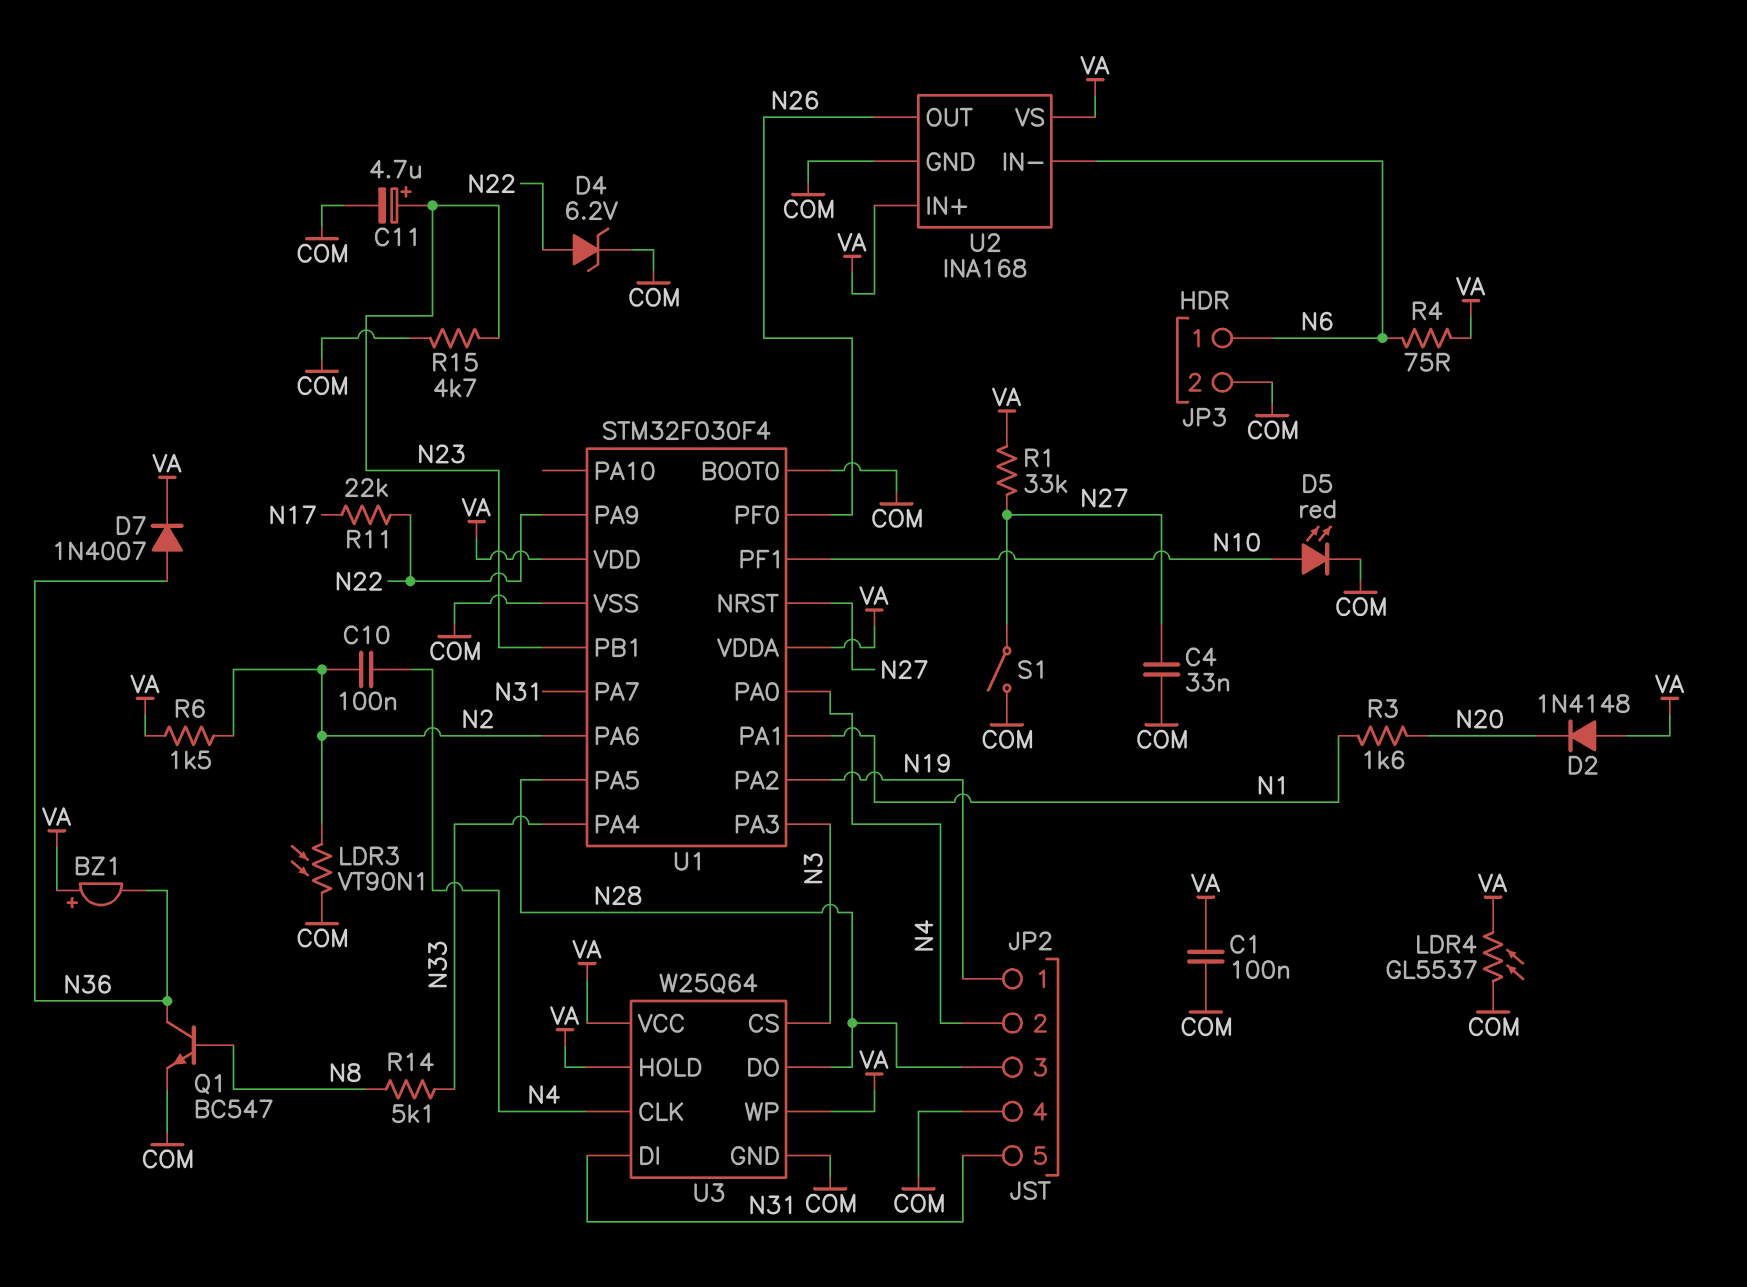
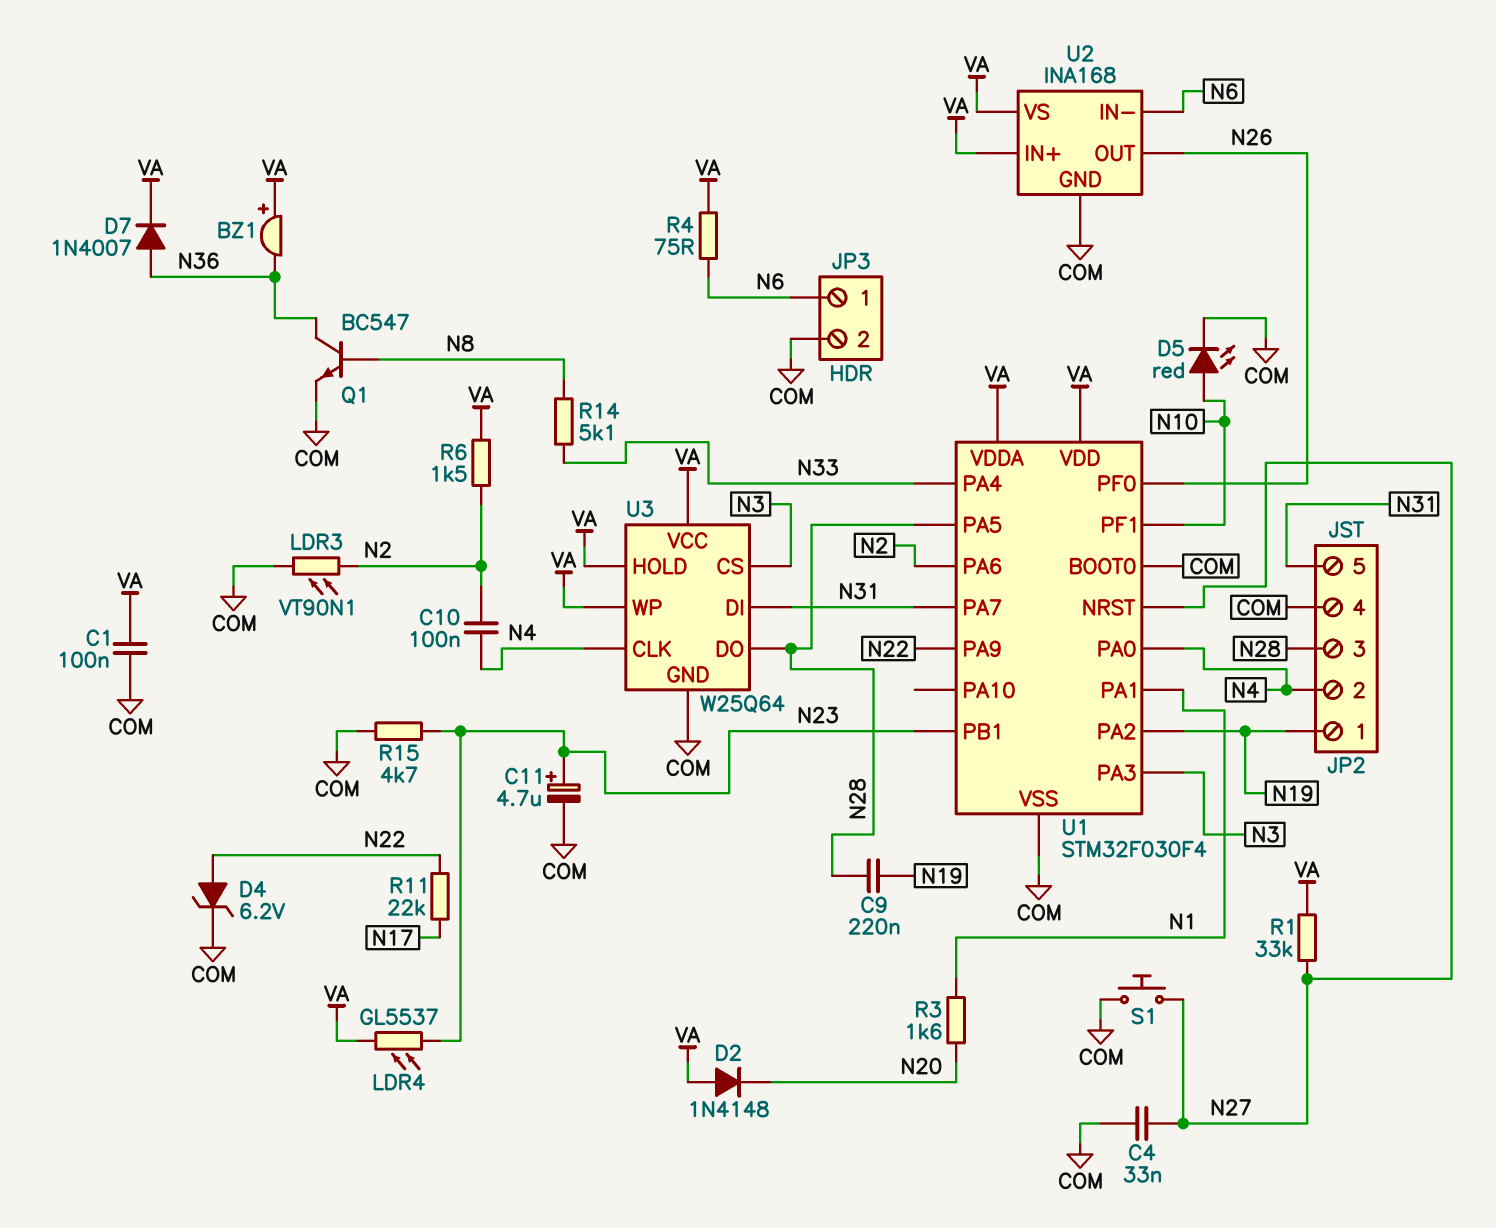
C9: none -> 220nF (N19, N28)
LDR4: GL5537 (COM, VA) -> GL5537 (N23, VA)
S1: switch (COM, N27) -> button (COM, N27)

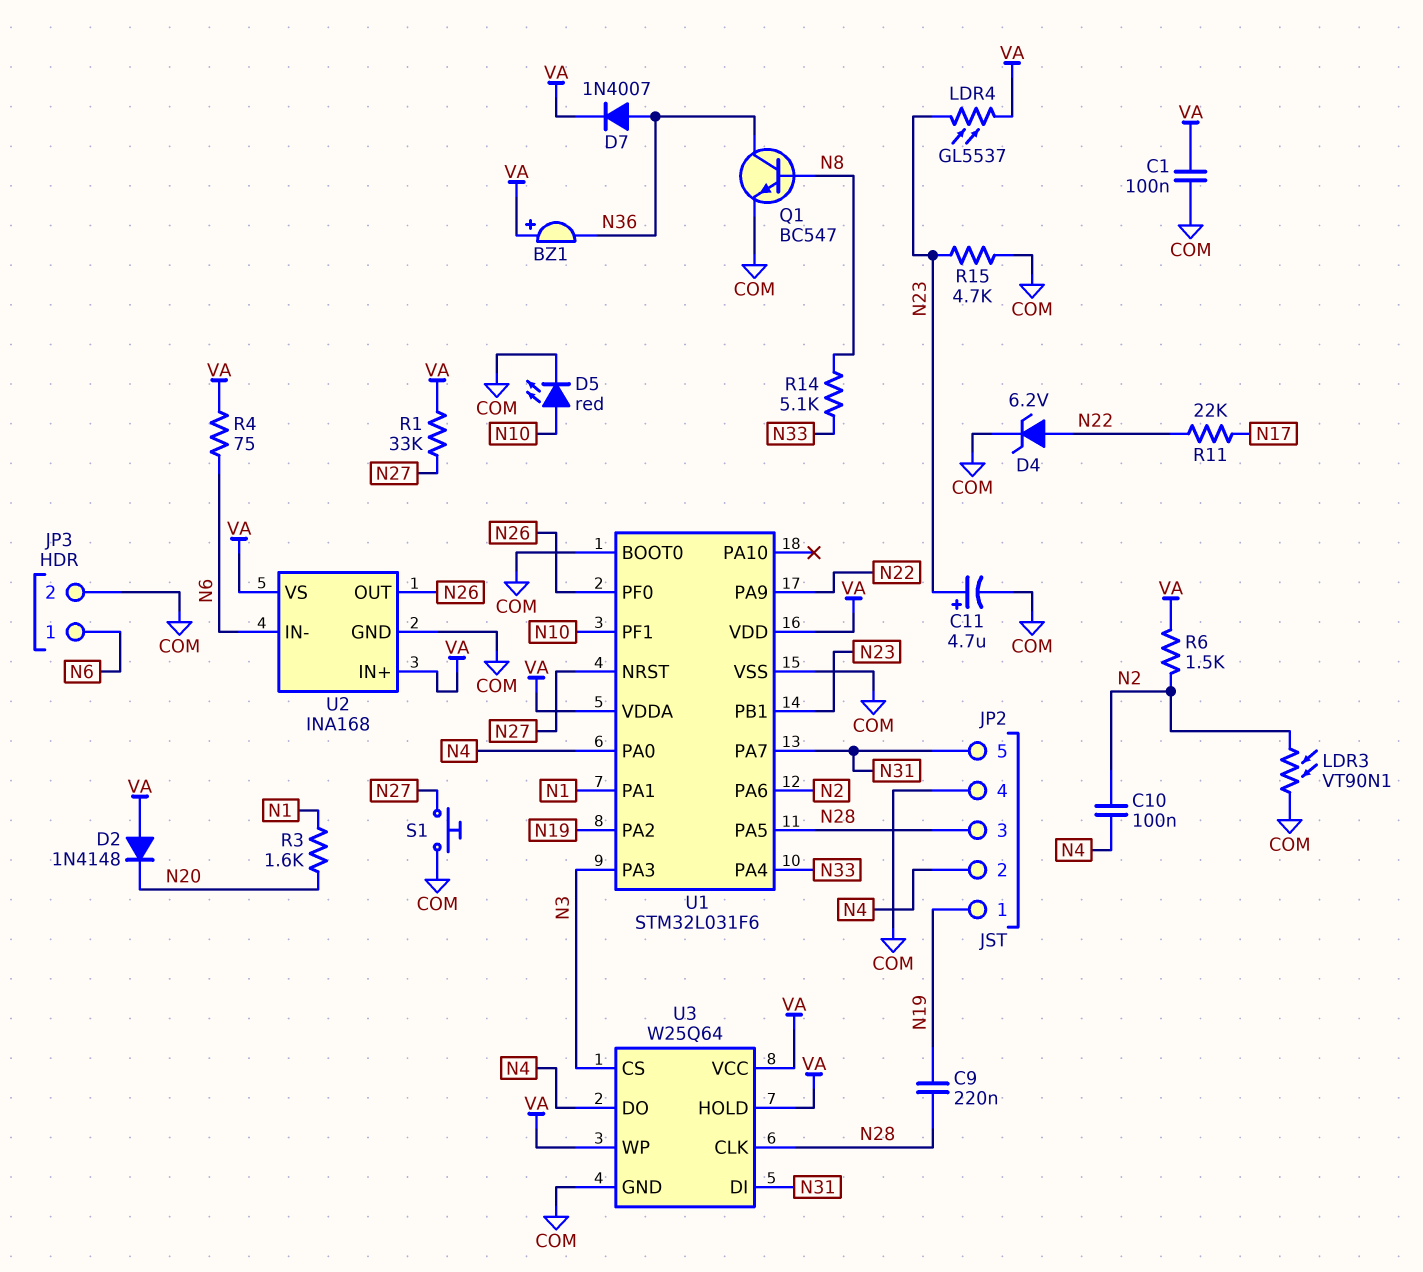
C4: 33nF (COM, N27) -> none
U1: STM32F030F4 -> STM32L031F6
U3 pin CLK: N4 -> N28
U3 pin DO: N28 -> N4

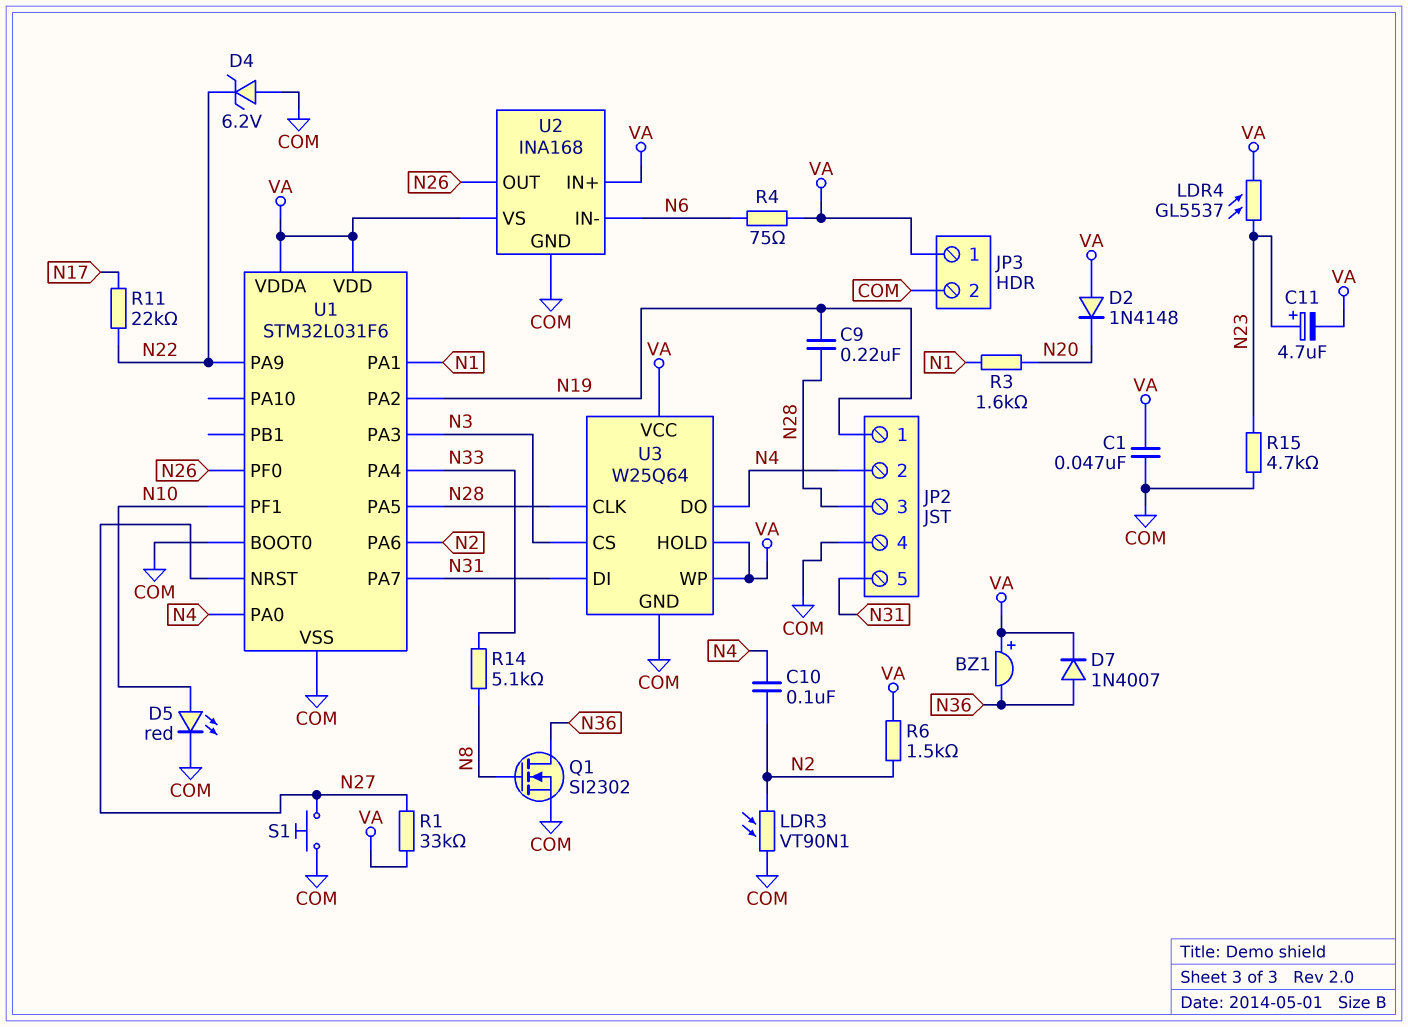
C1: 100nF (COM, VA) -> 47nF (COM, VA)
C11: 4.7uF (plus N23, minus COM) -> 4.7uF (plus N23, minus VA)
D4: zener 6.2V (A N22, K COM) -> zener 6.2V (A COM, K N22)
JP3 pin 1: N6 -> VA
Q1: NPN BC547 (B N8, C N36, E COM) -> NMOS SI2302 (G N8, D N36, S COM)
U1 pin PB1: N23 -> none

